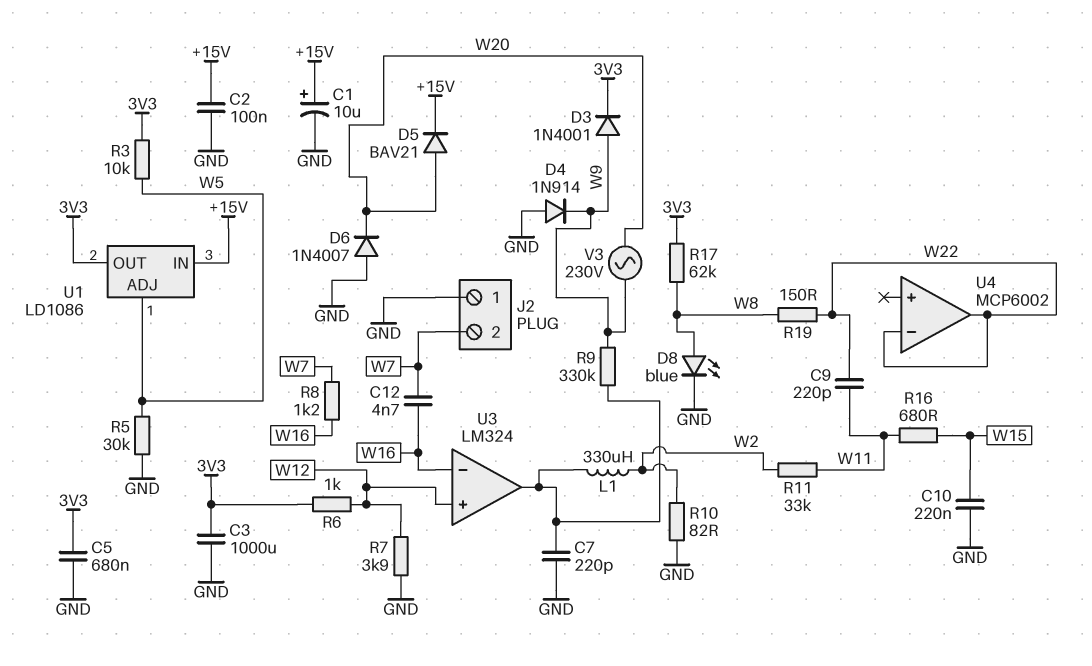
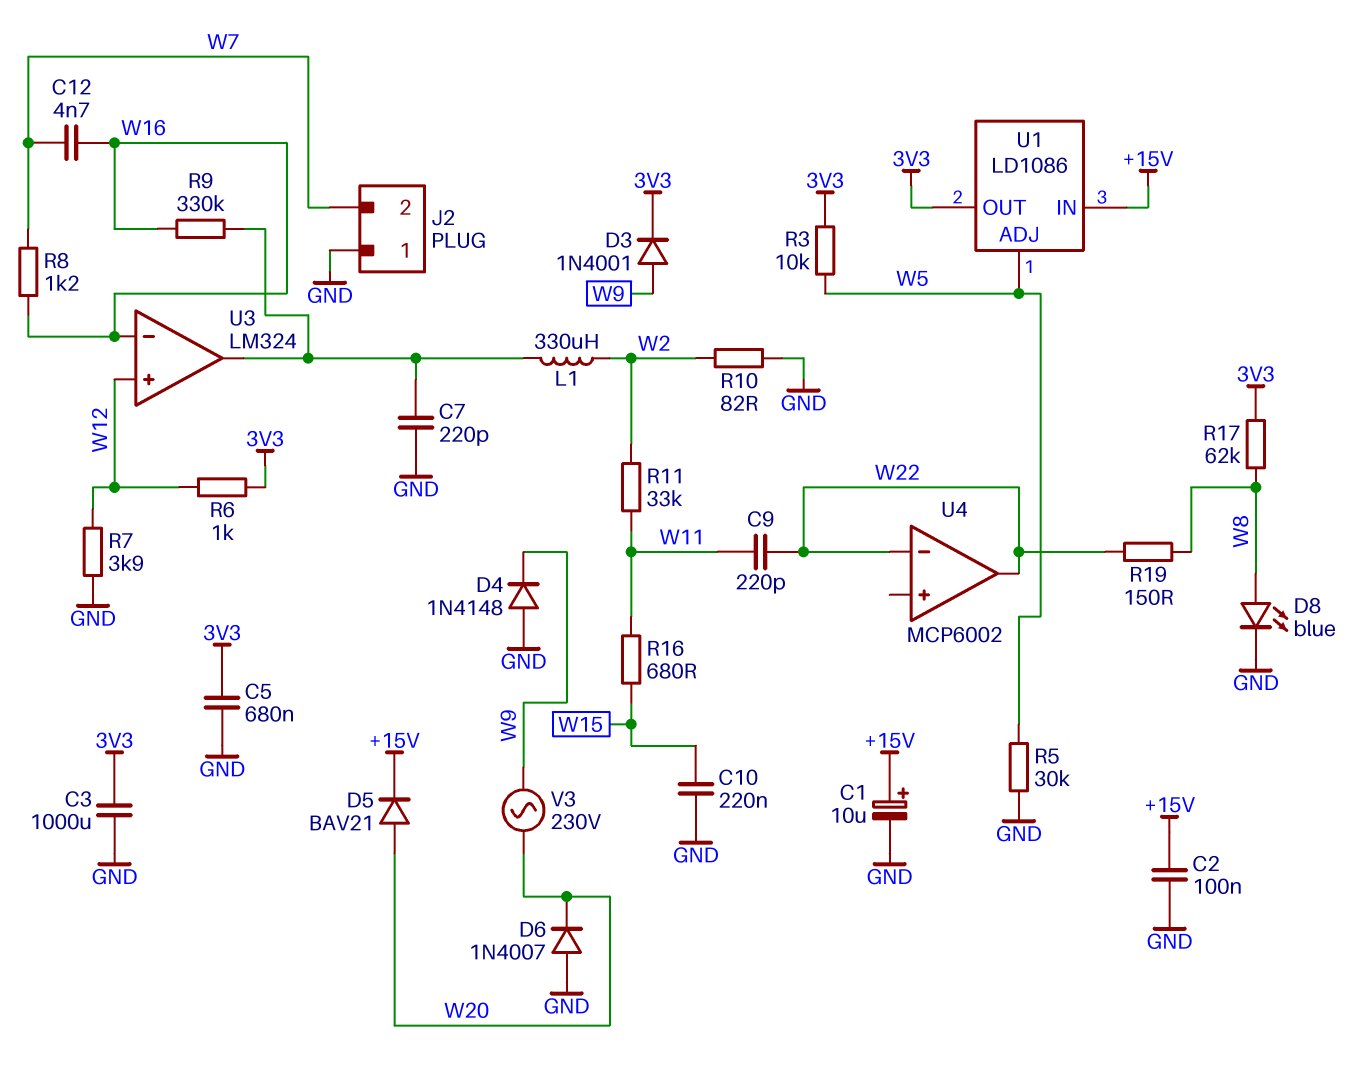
D4: diode 1N914 (A GND, K W9) -> diode 1N4148 (A GND, K W9)
R9: 330k (U3/out, W9) -> 330k (U3/out, W16)

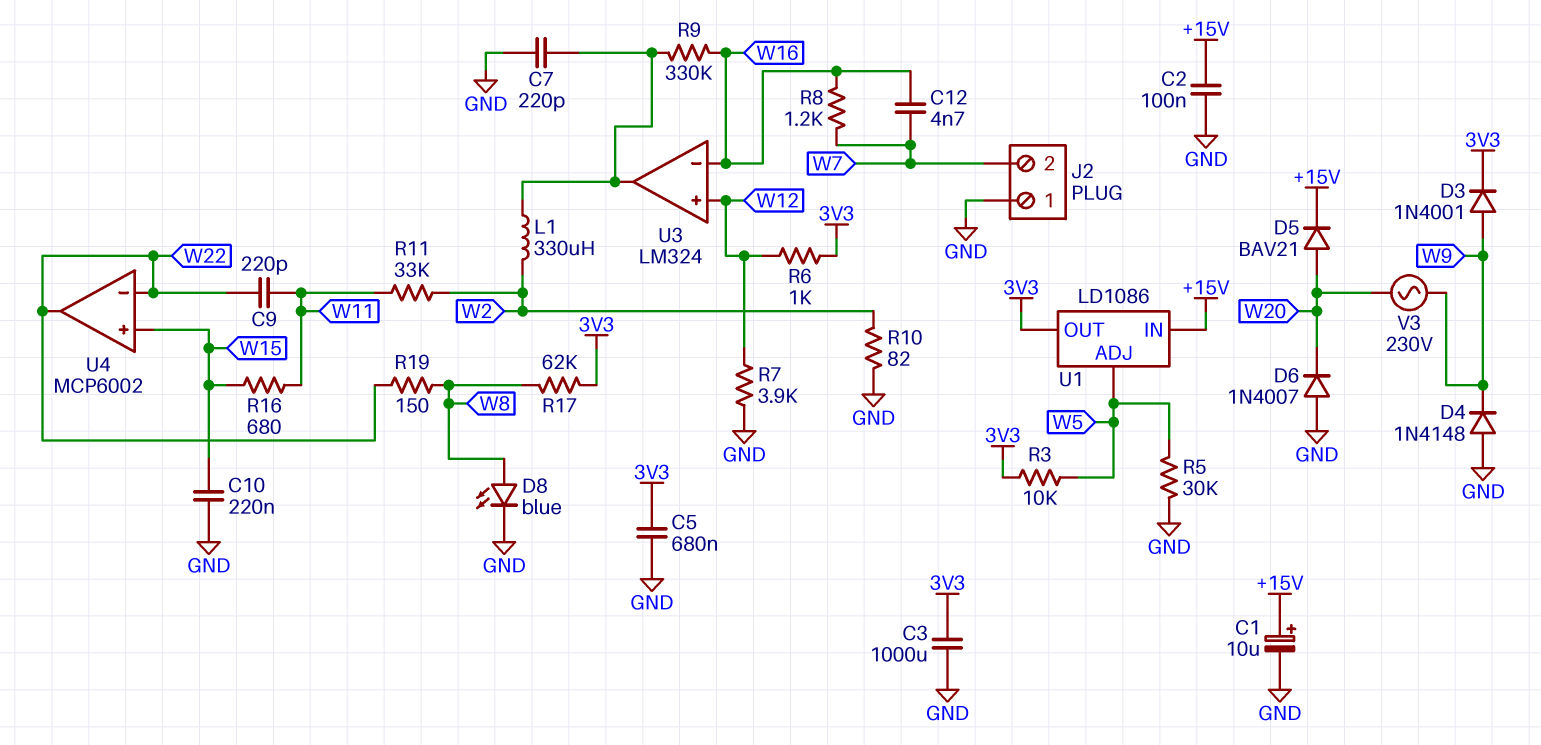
U4 pin in+: none -> W15

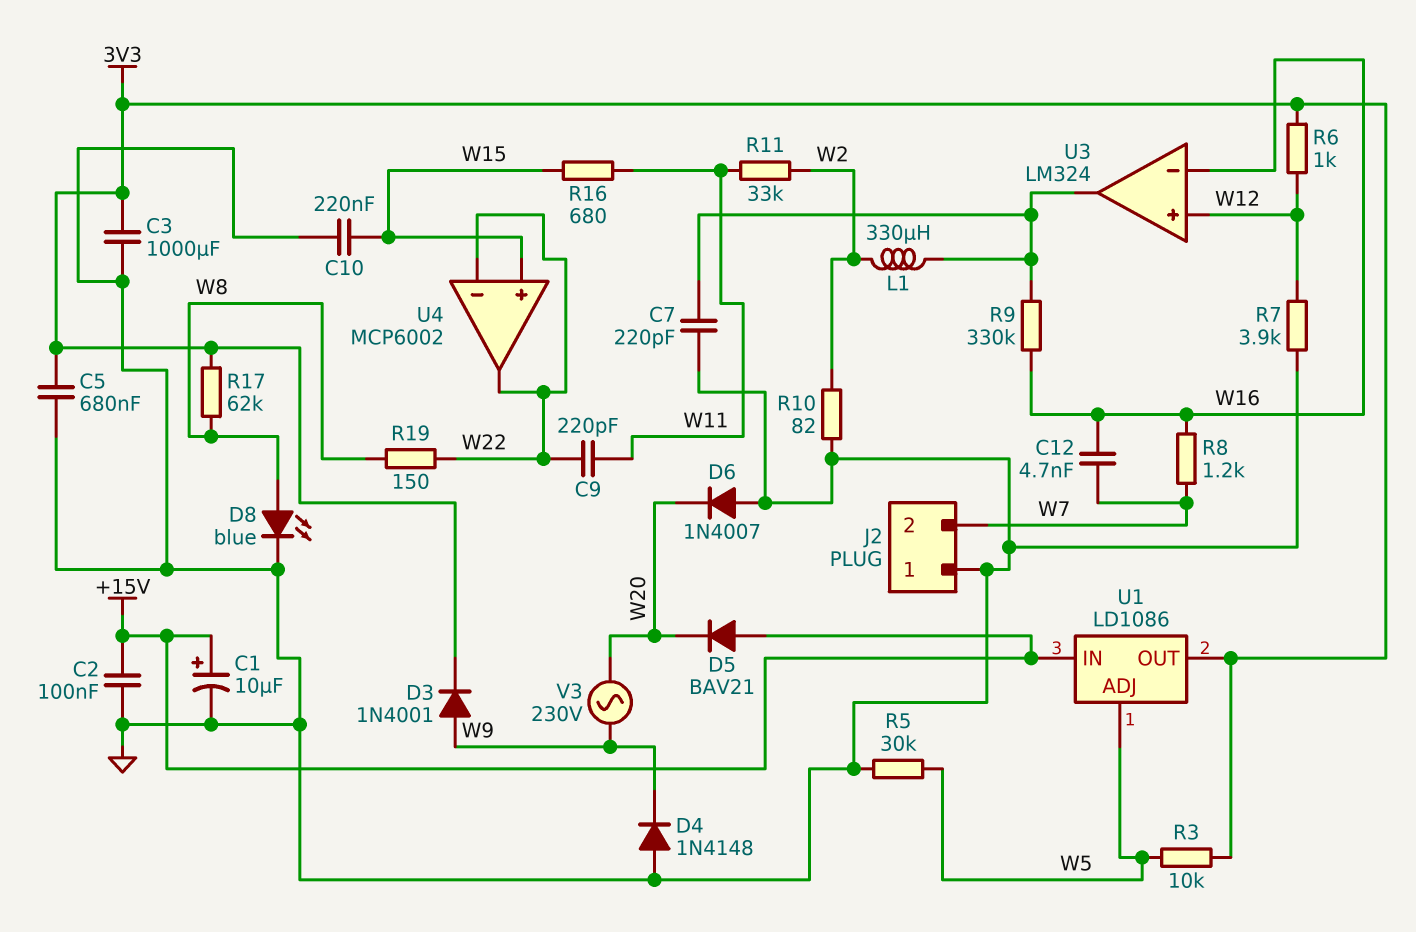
D5: diode BAV21 (A W20, K +15V) -> diode BAV21 (A +15V, K W20)

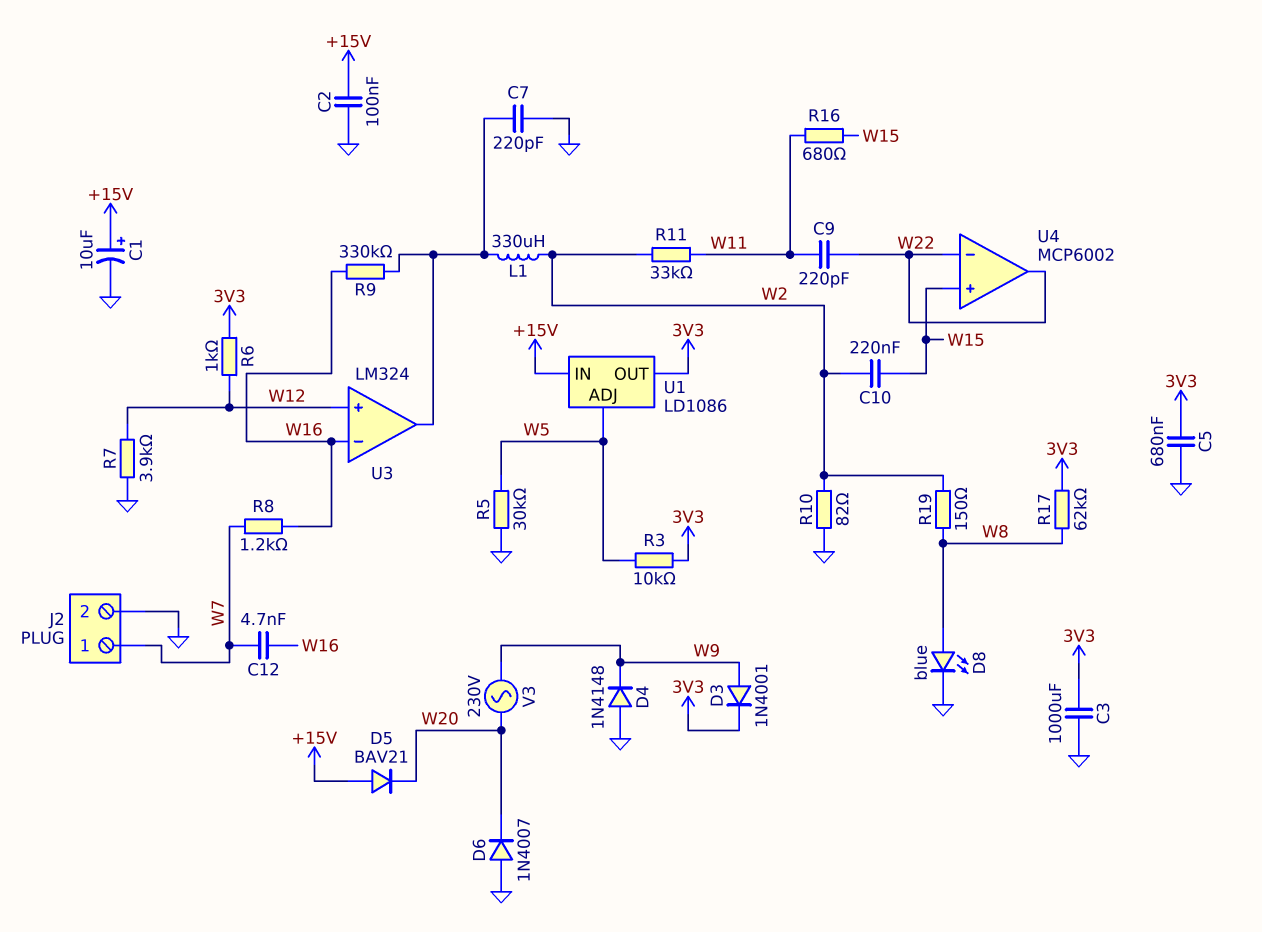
C10: 220nF (GND, W15) -> 220nF (W2, W15)
J2 pin 1: GND -> W7
J2 pin 2: W7 -> GND
R19: 150 (W8, W22) -> 150 (W2, W8)

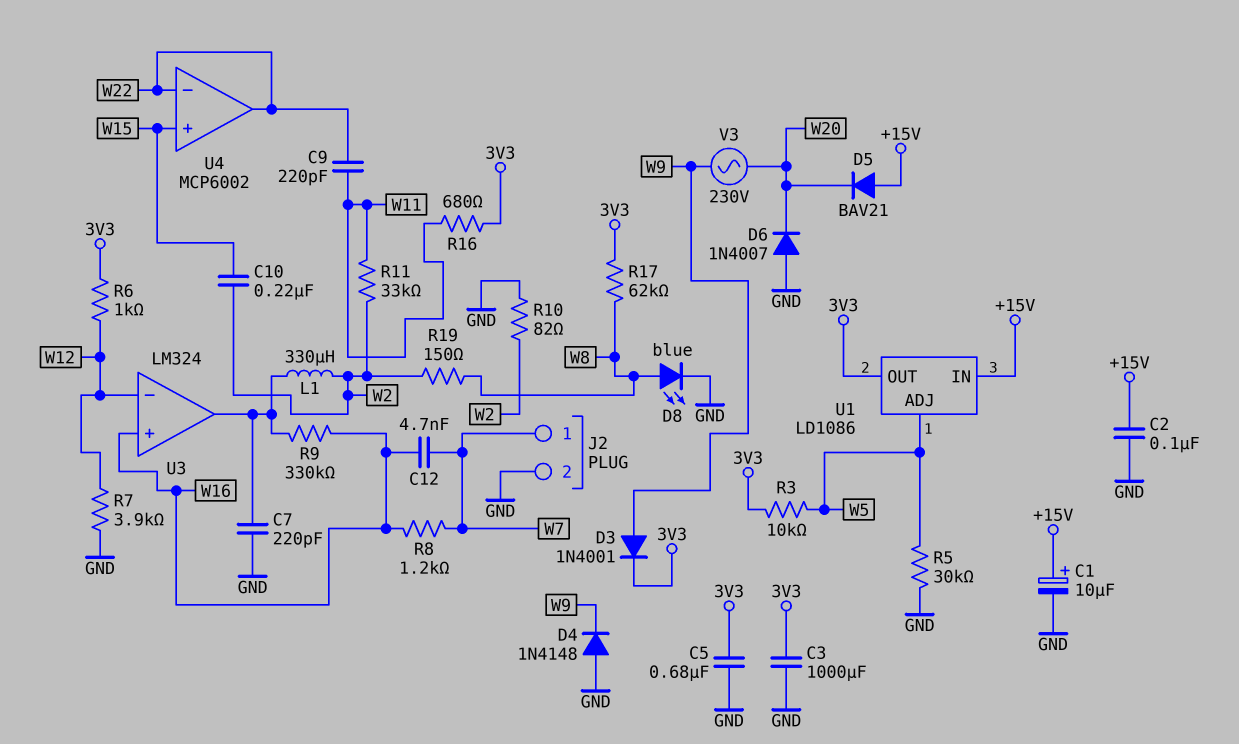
R16: 680 (W11, W15) -> 680 (3V3, W11)
U3 pin in+: W12 -> W16
U3 pin in-: W16 -> W12

